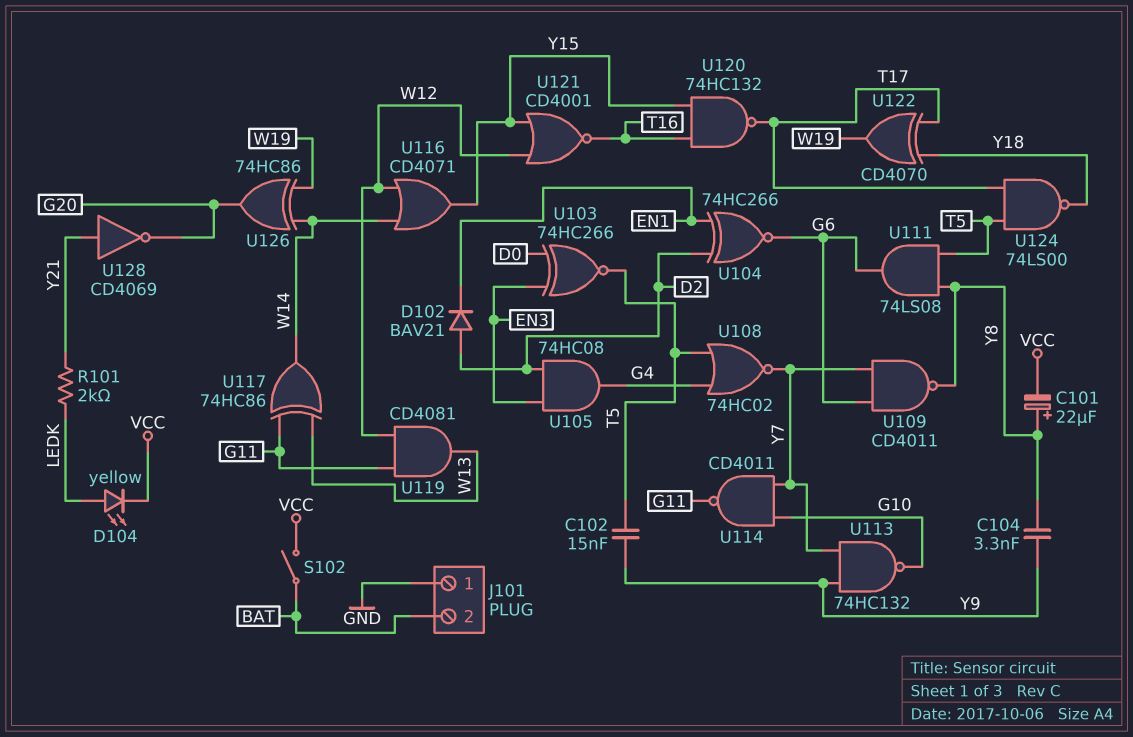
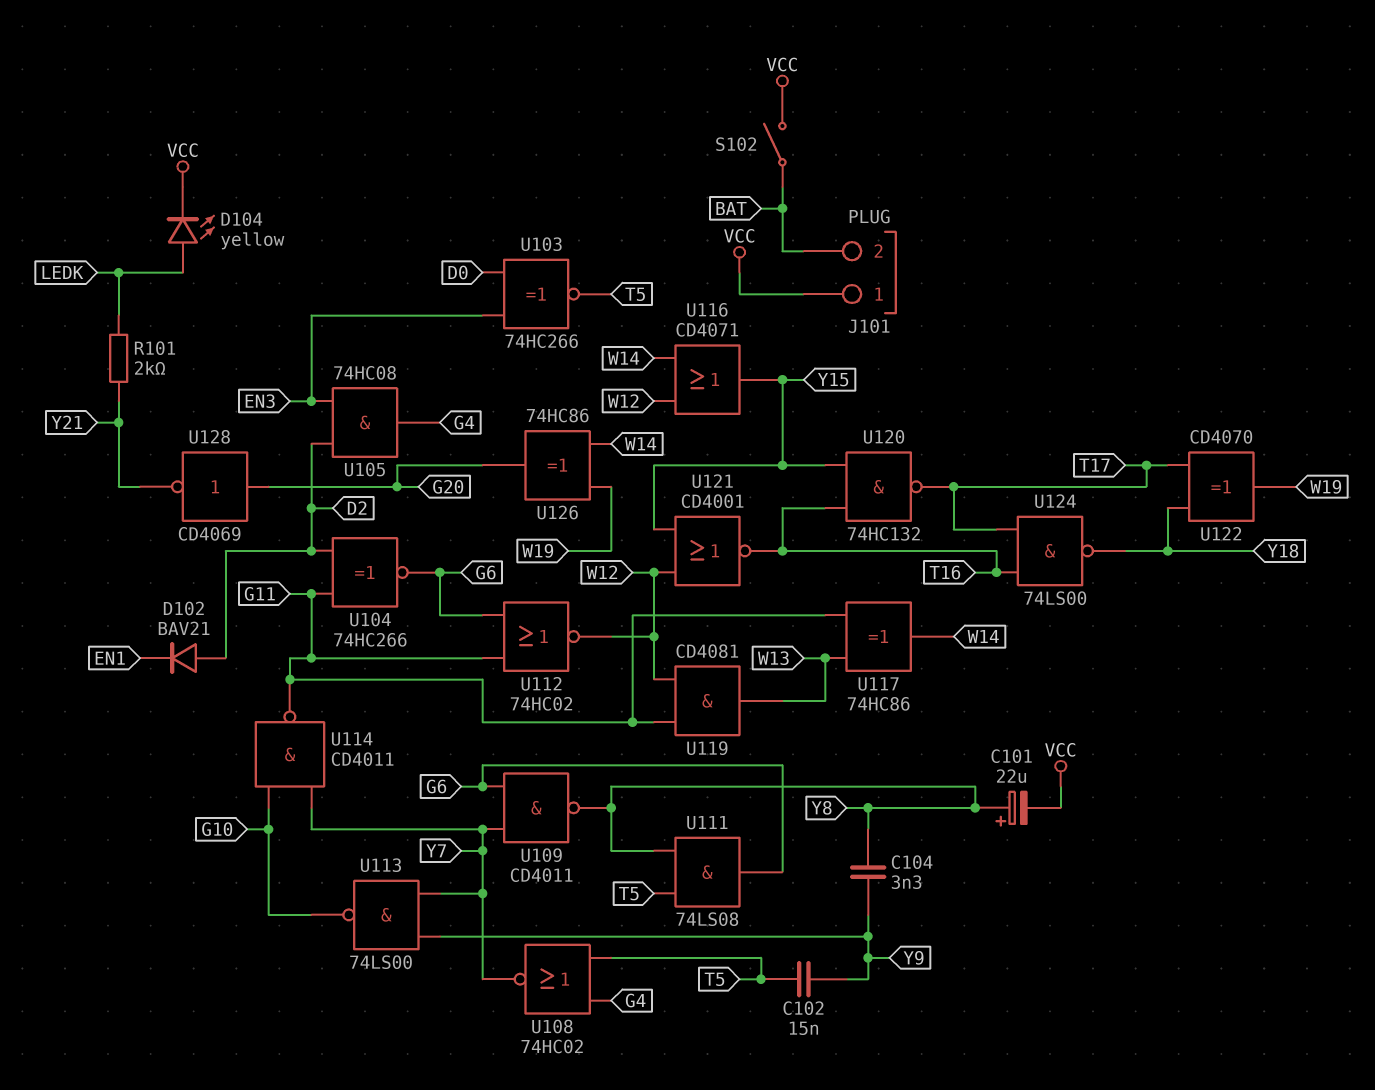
J101 pin 1: GND -> VCC
U104: XNOR 74HC266 (in D2, in EN1, out G6) -> XNOR 74HC266 (in D2, in G11, out G6)
U112: none -> NOR 74HC02 (in G6, in G11, out W12)
U113: NAND 74HC132 (in Y7, in Y9, out G10) -> NAND 74LS00 (in Y7, in Y9, out G10)
U124: NAND 74LS00 (in T5, in T17, out Y18) -> NAND 74LS00 (in T16, in T17, out Y18)
U128: NOT CD4069 (in Y21, out G20) -> NOT CD4069 (in G20, out Y21)

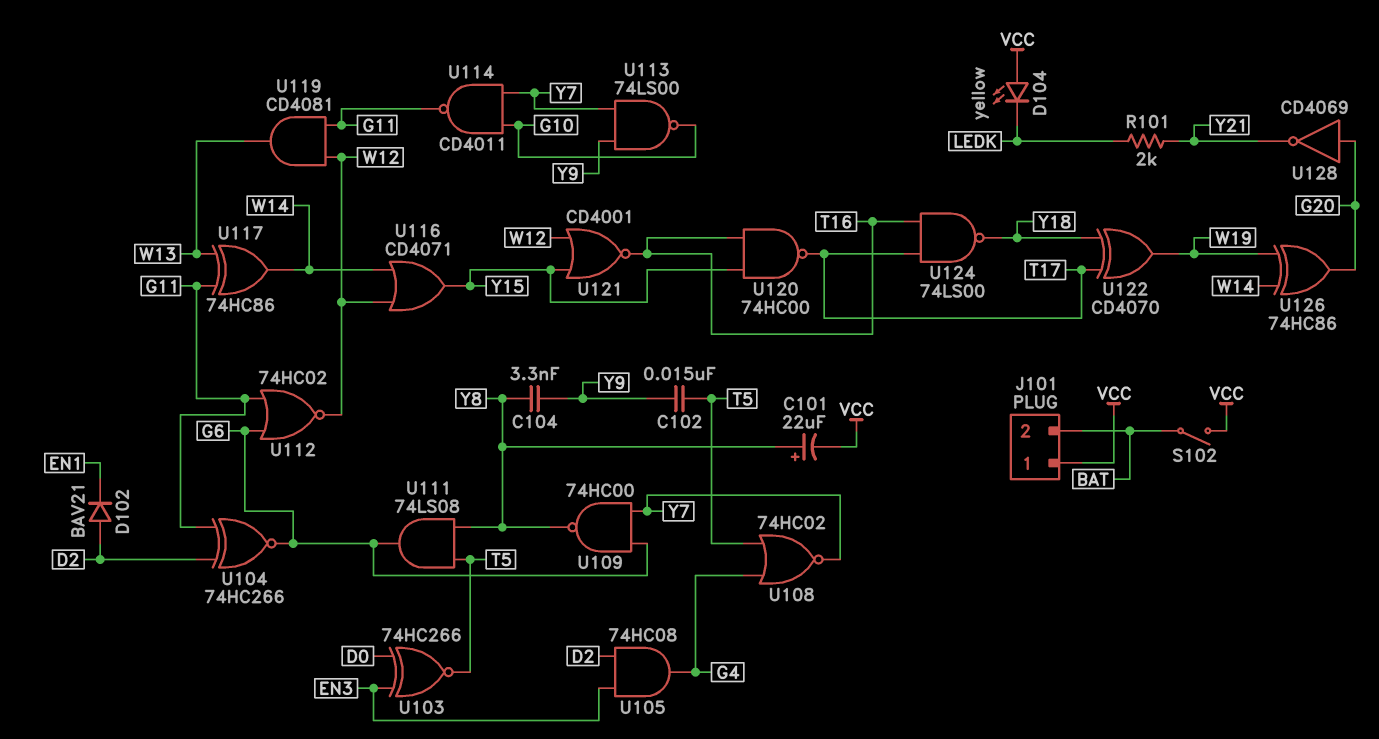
D104: LED yellow (A LEDK, K VCC) -> LED yellow (A VCC, K LEDK)
U109: NAND CD4011 (in G6, in Y7, out Y8) -> NAND 74HC00 (in G6, in Y7, out Y8)
U120: NAND 74HC132 (in T16, in Y15, out T17) -> NAND 74HC00 (in T16, in Y15, out T17)

